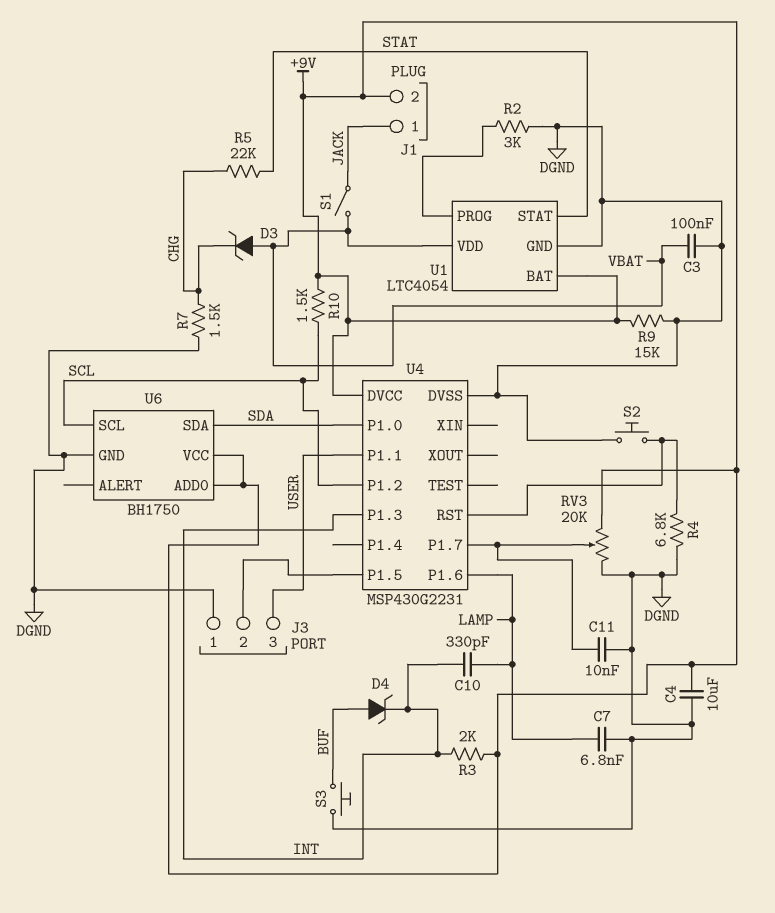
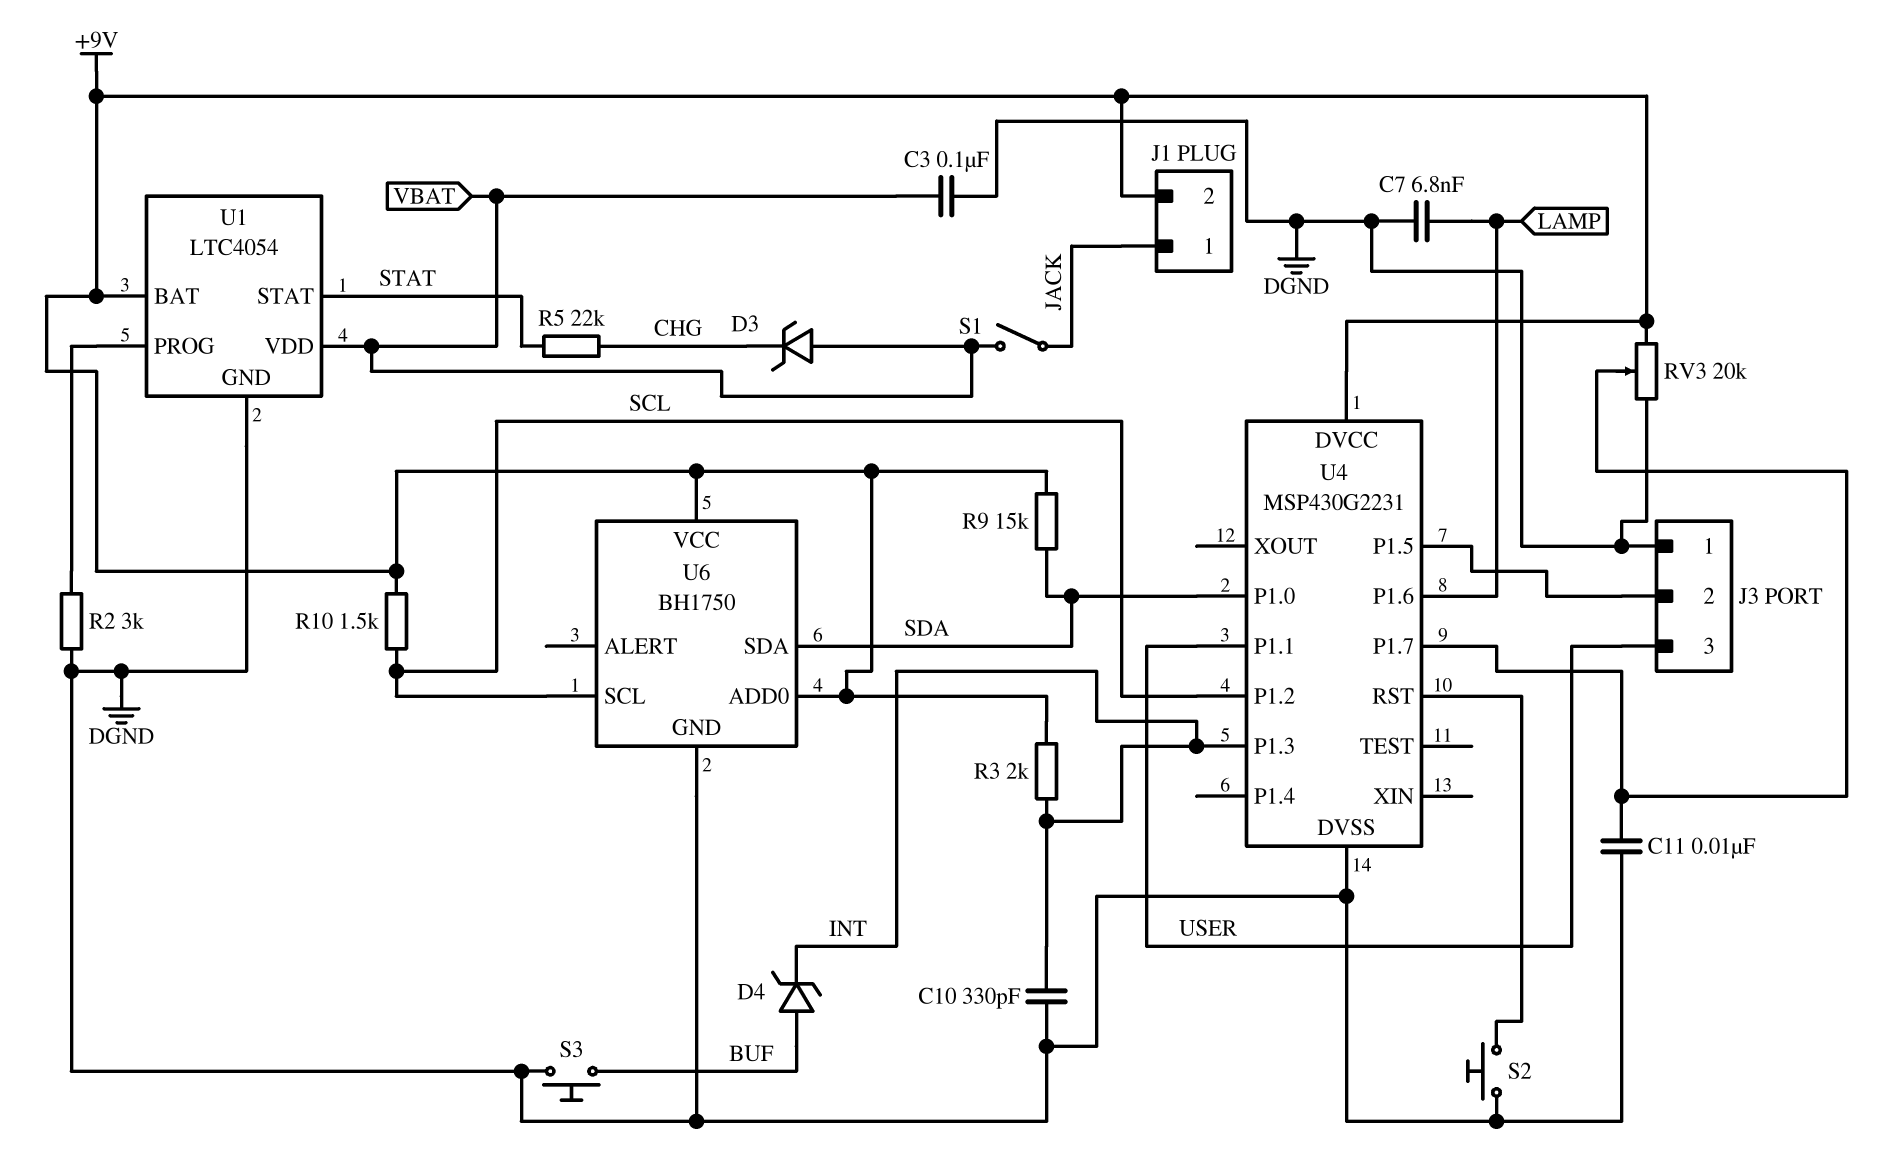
C4: 10uF (+9V, DGND) -> none
C10: 330pF (INT, LAMP) -> 330pF (DGND, INT)
R4: 6.8k (DGND, U4/RST) -> none
R7: 1.5k (CHG, DGND) -> none
R9: 15k (+9V, DGND) -> 15k (+9V, SDA)

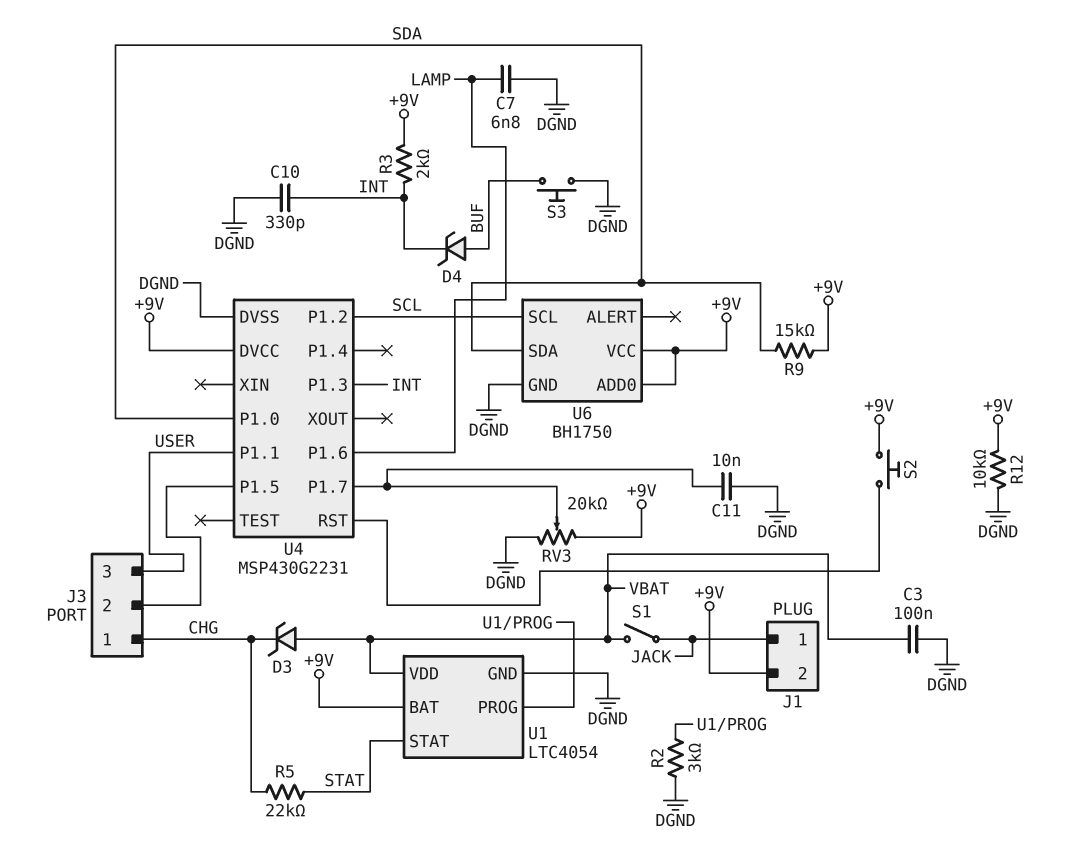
J3 pin 1: DGND -> CHG
R10: 1.5k (+9V, SCL) -> none
R12: none -> 10k (+9V, DGND)
S2: button (DGND, U4/RST) -> button (+9V, U4/RST)

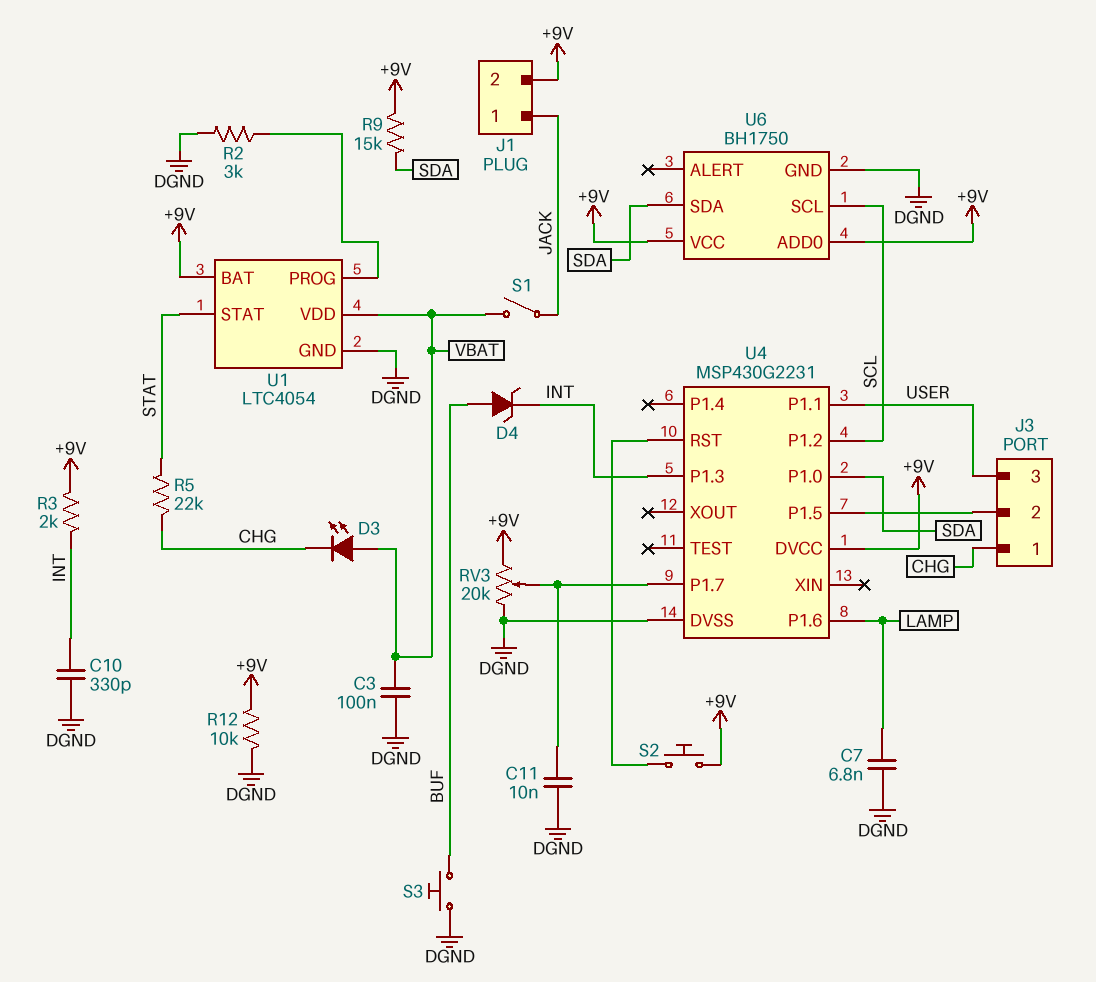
D3: zener (A VBAT, K CHG) -> LED (A VBAT, K CHG)

